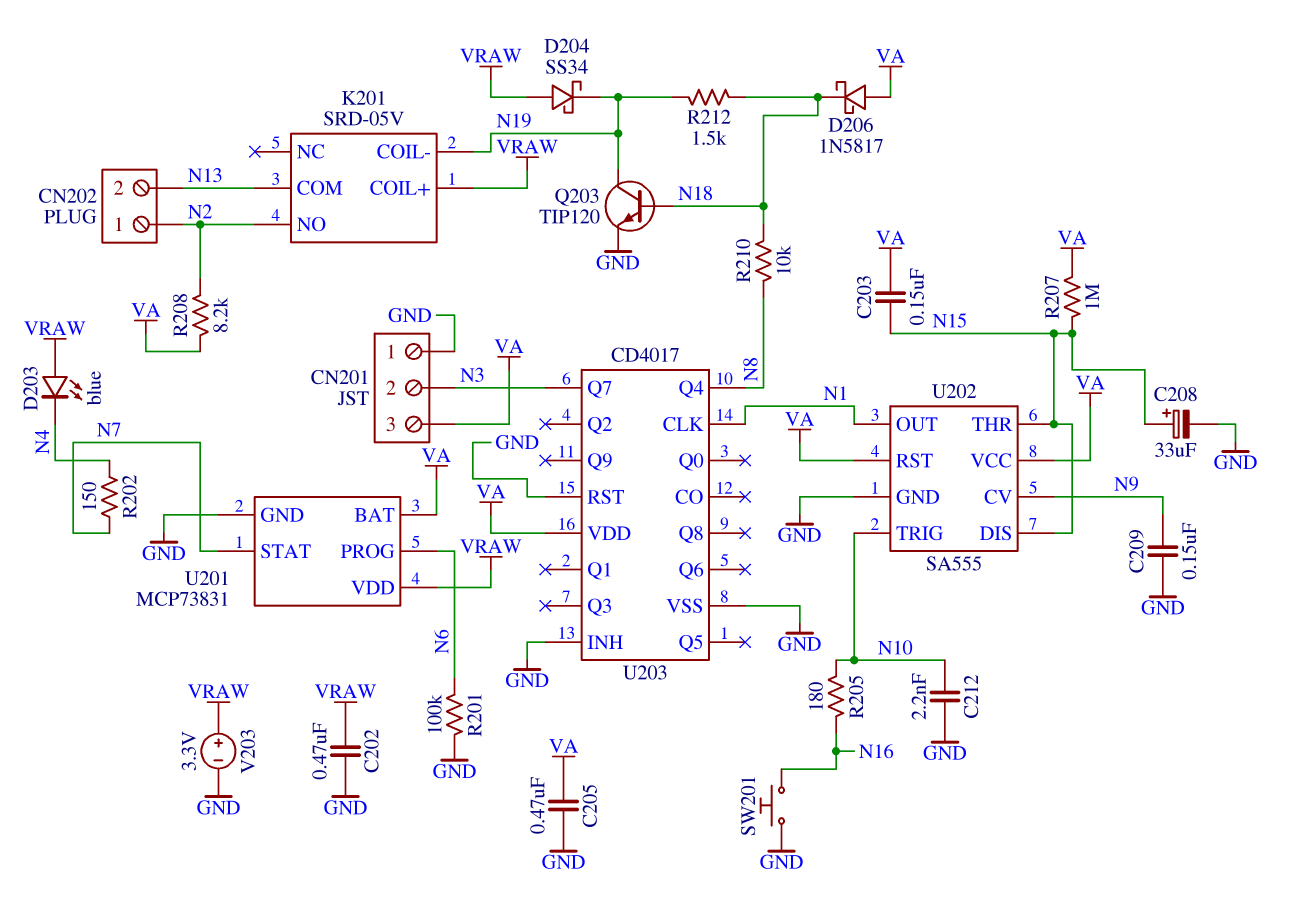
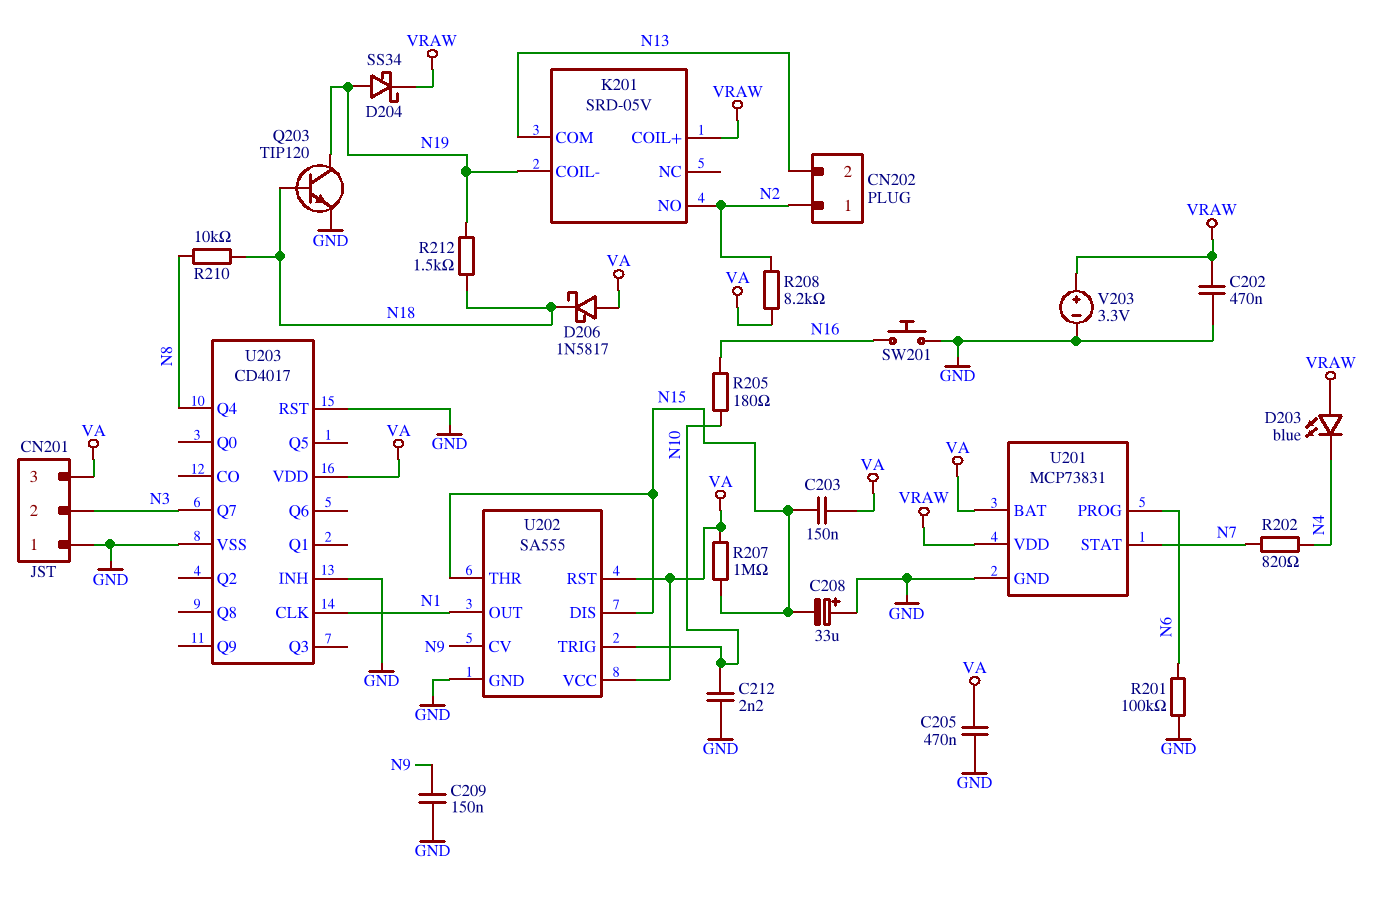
C208: 33uF (plus N15, minus GND) -> 33uF (plus GND, minus N15)
D204: schottky SS34 (A VRAW, K N19) -> schottky SS34 (A N19, K VRAW)
R202: 150 (N4, N7) -> 820 (N4, N7)

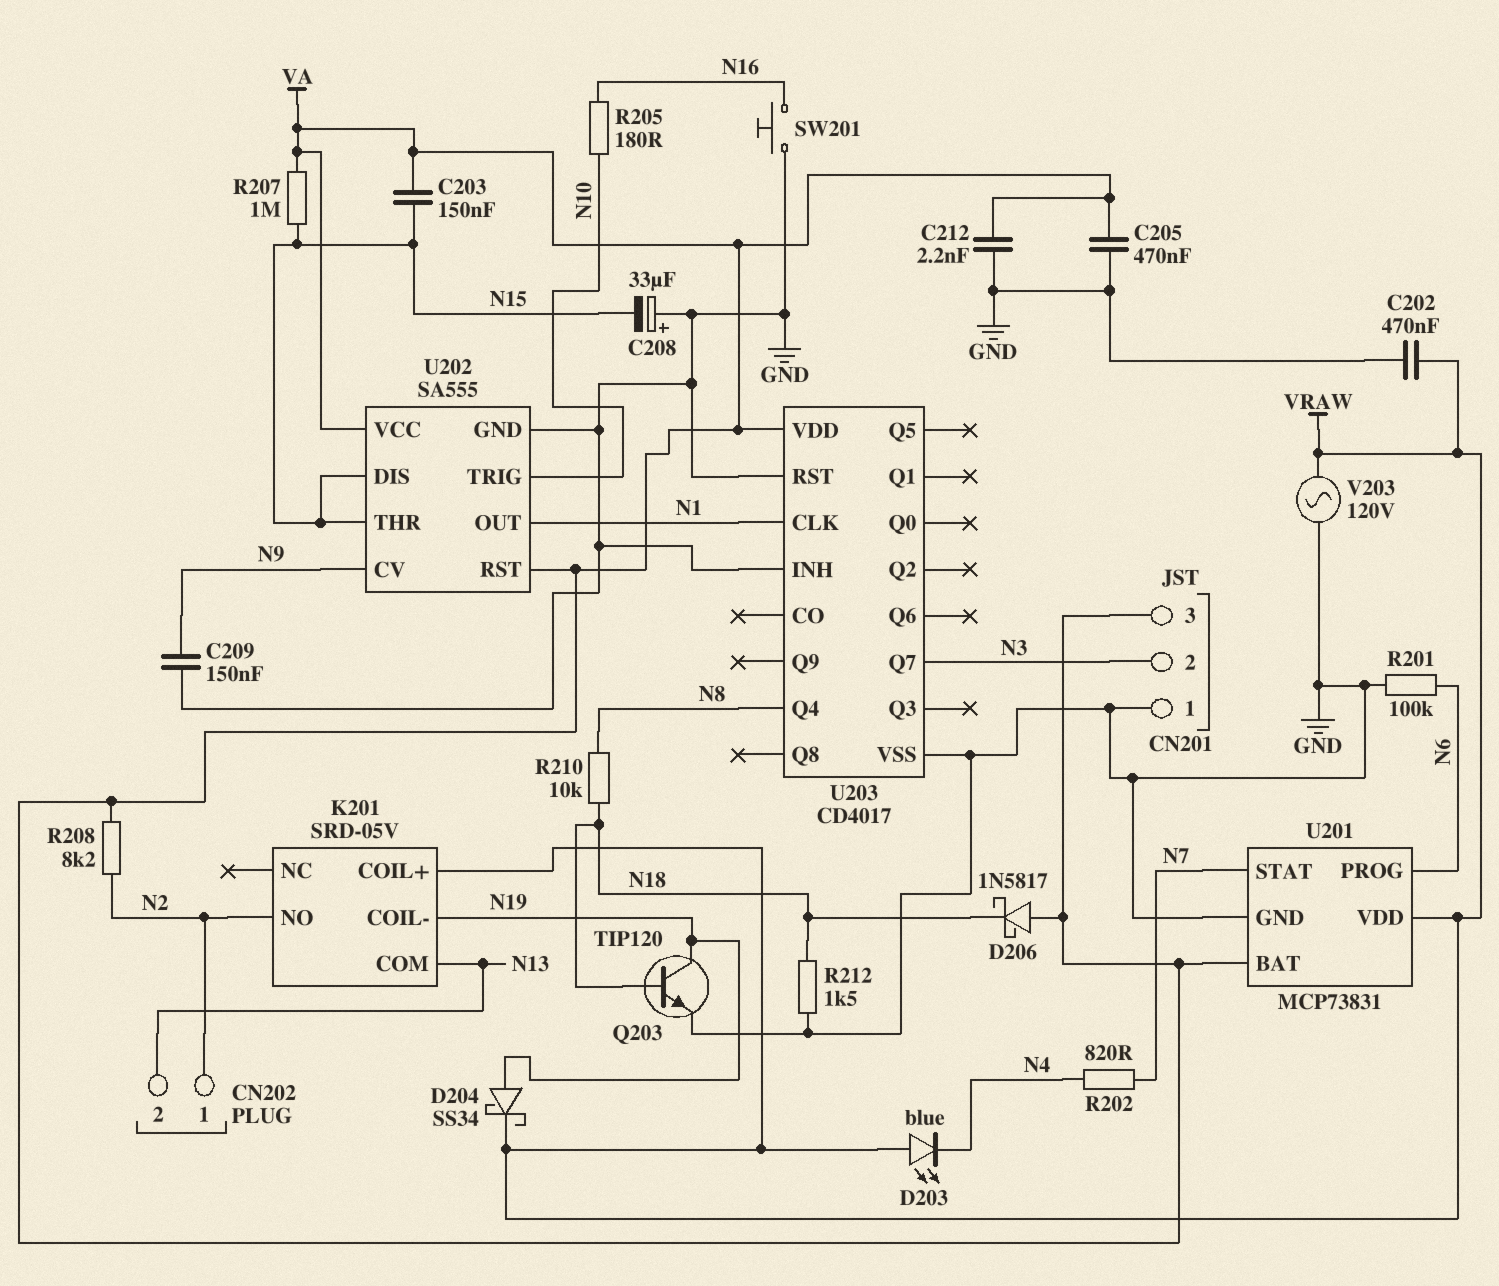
C212: 2.2nF (GND, N10) -> 2.2nF (GND, VA)
R212: 1.5k (N18, N19) -> 1.5k (GND, N18)
V203: 3.3V (plus VRAW, minus GND) -> AC 120V (GND, VRAW)

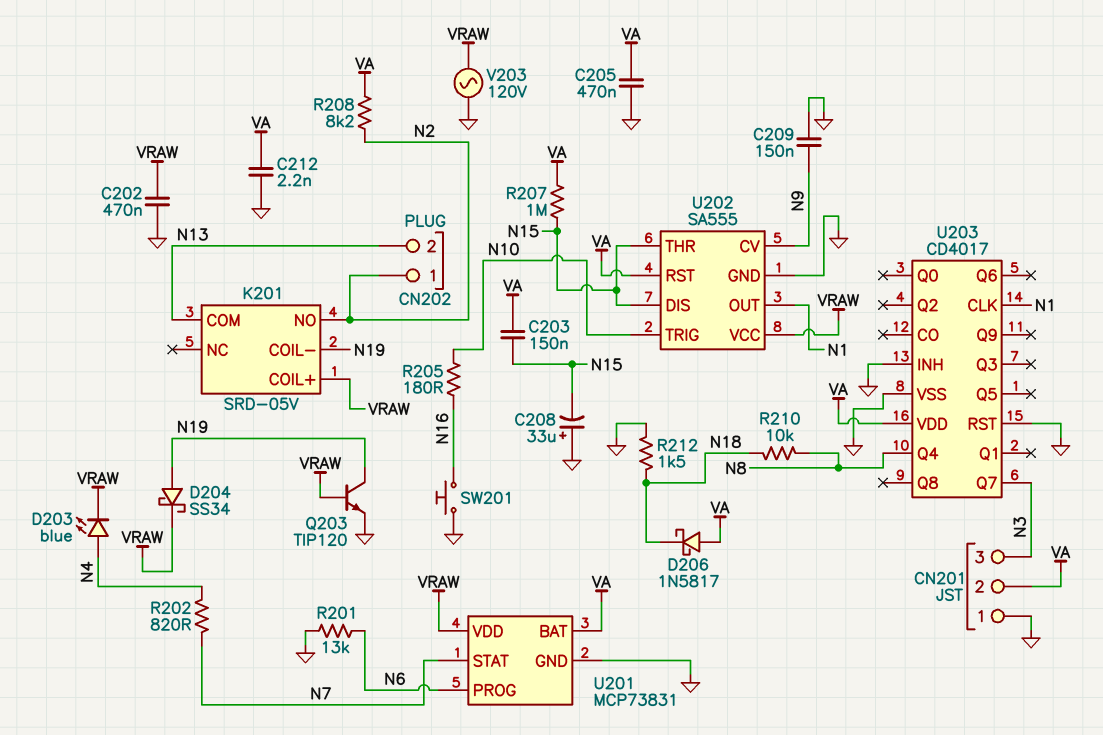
CN201 pin 2: N3 -> VA
CN201 pin 3: VA -> N3
D203: LED blue (A VRAW, K N4) -> LED blue (A N4, K VRAW)
Q203: NPN TIP120 (B N18, C N19, E GND) -> NPN TIP120 (B VRAW, C N19, E GND)
R201: 100k (GND, N6) -> 13k (GND, N6)
U202 pin VCC: VA -> VRAW

